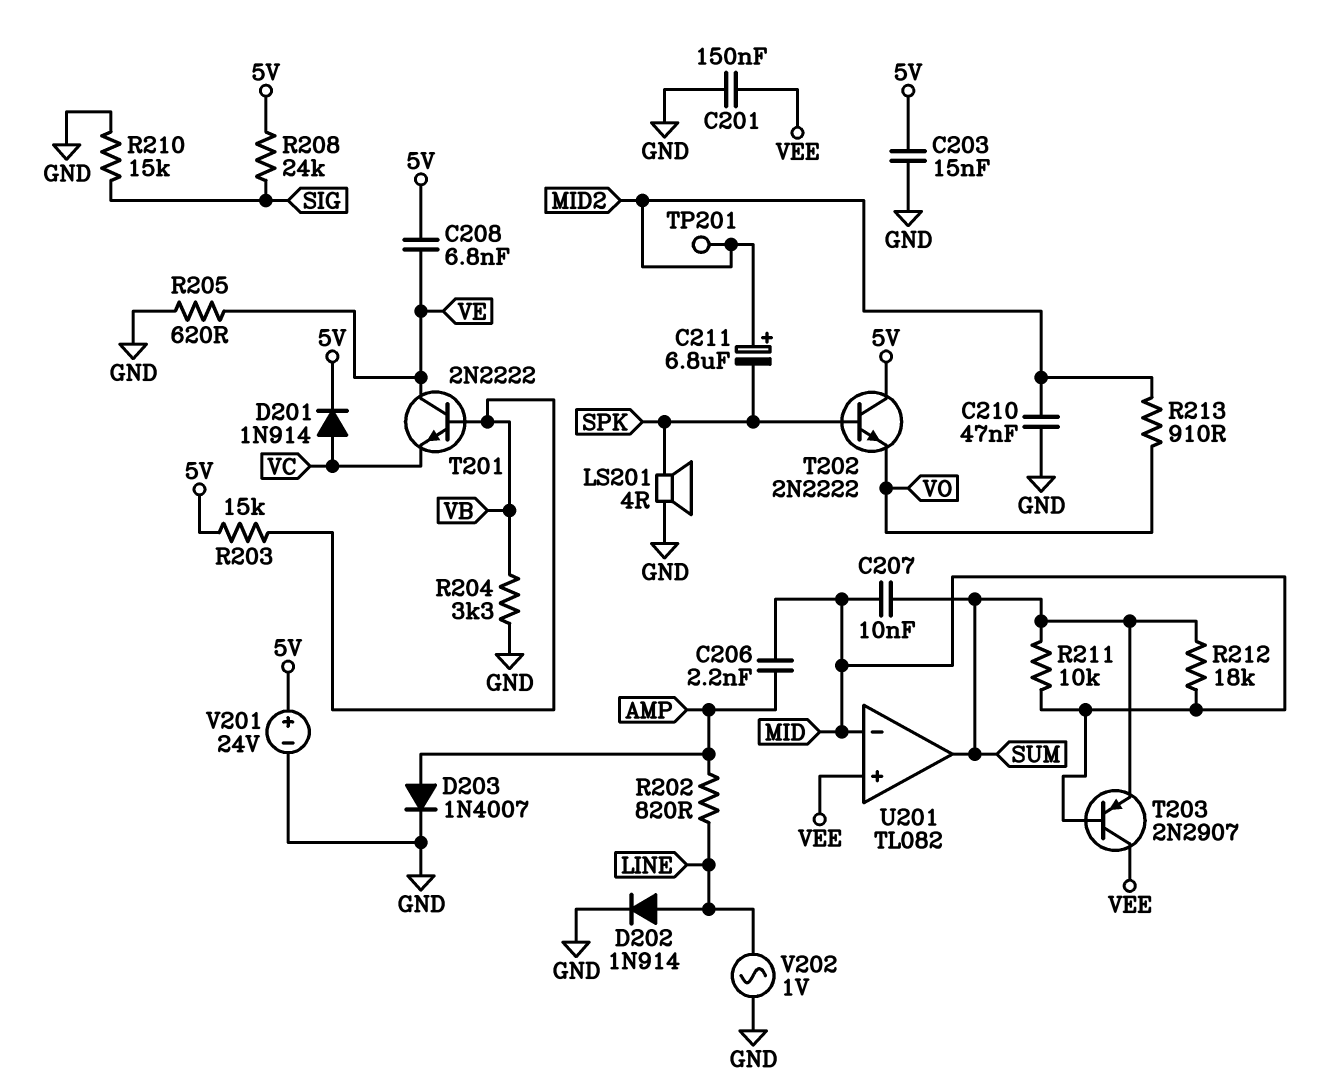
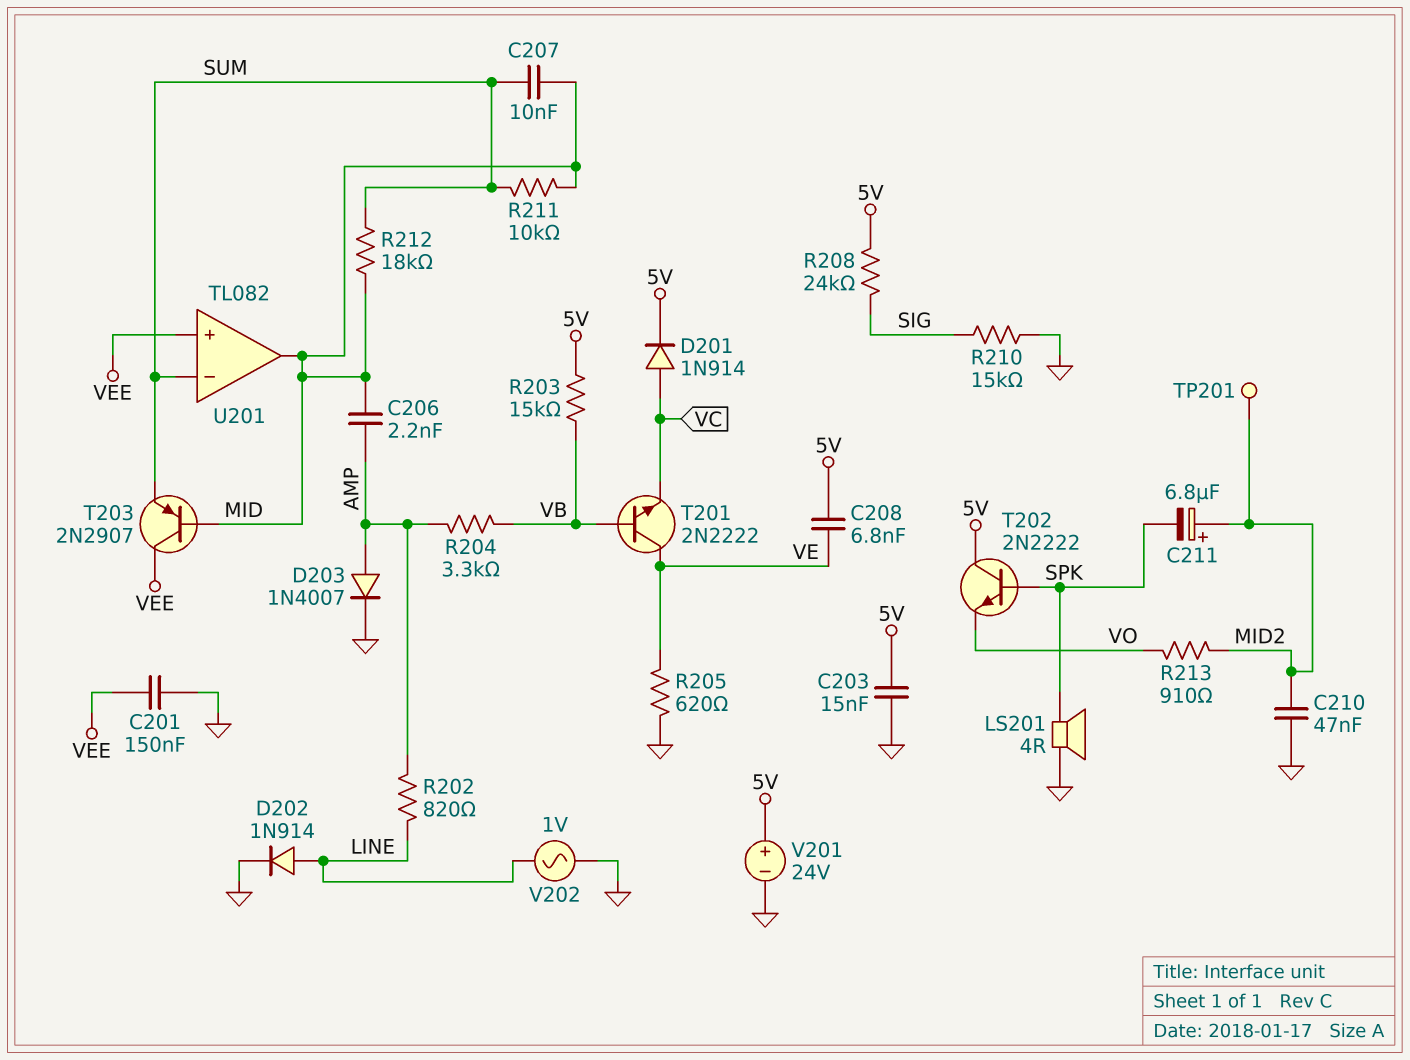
R204: 3.3k (GND, VB) -> 3.3k (AMP, VB)
U201 pin in-: MID -> SUM
U201 pin out: SUM -> MID

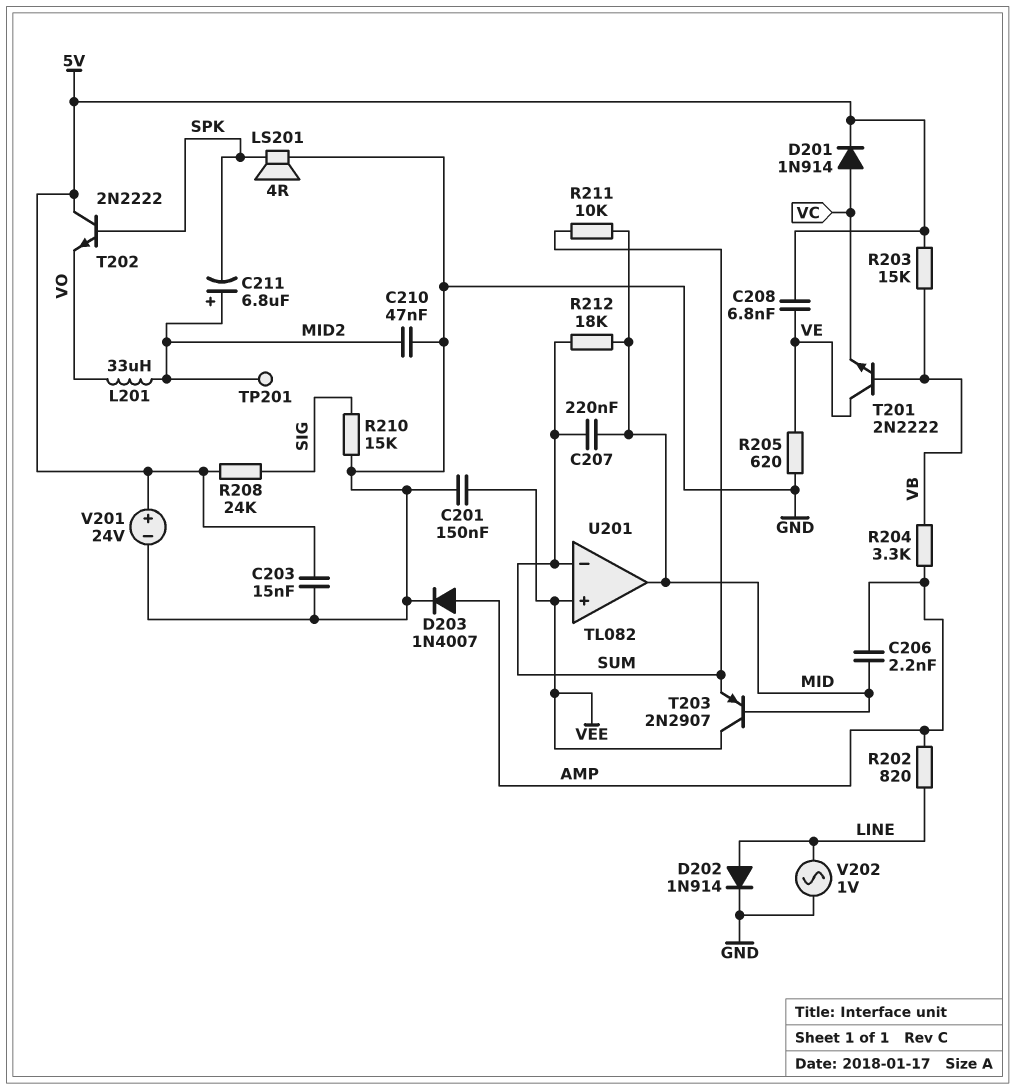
C207: 10nF (MID, SUM) -> 220nF (MID, SUM)
L201: none -> 33uH (MID2, VO)
R213: 910 (MID2, VO) -> none

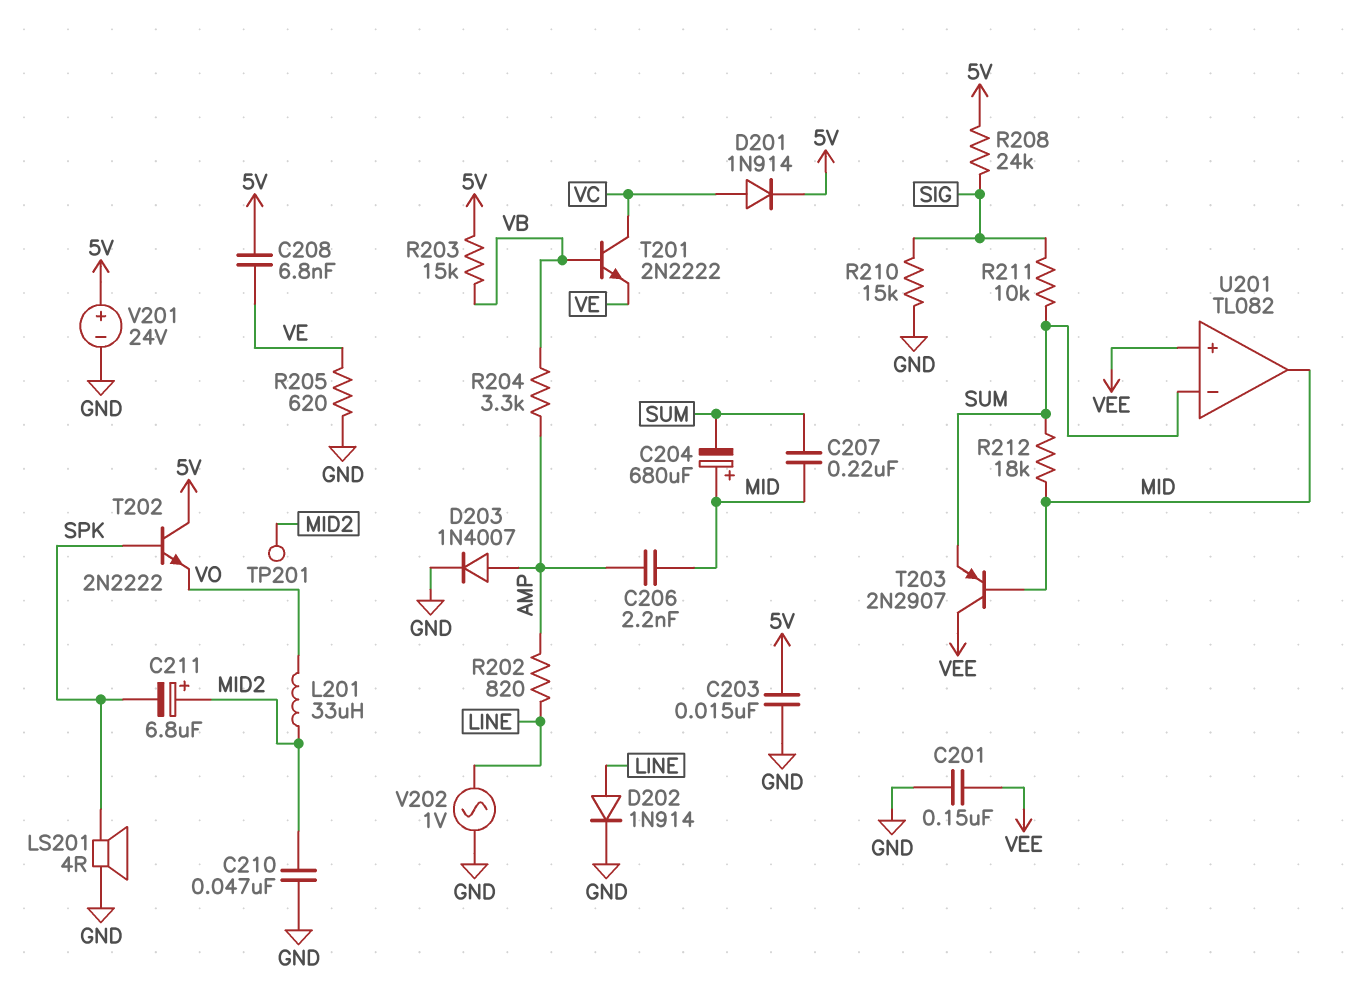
C204: none -> 680uF (plus MID, minus SUM)
R211: 10k (MID, SUM) -> 10k (SIG, SUM)
T201: NPN 2N2222 (B VB, C VE, E VC) -> NPN 2N2222 (B VB, C VC, E VE)

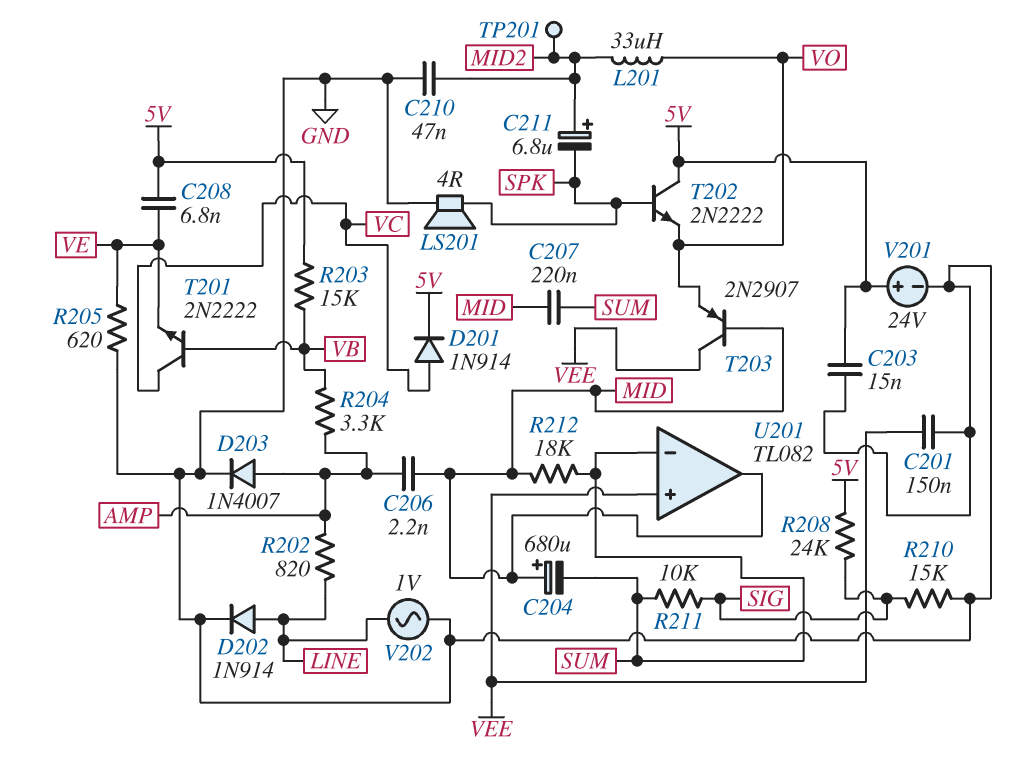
T203: PNP 2N2907 (B MID, C VEE, E SUM) -> PNP 2N2907 (B MID, C VEE, E VO)

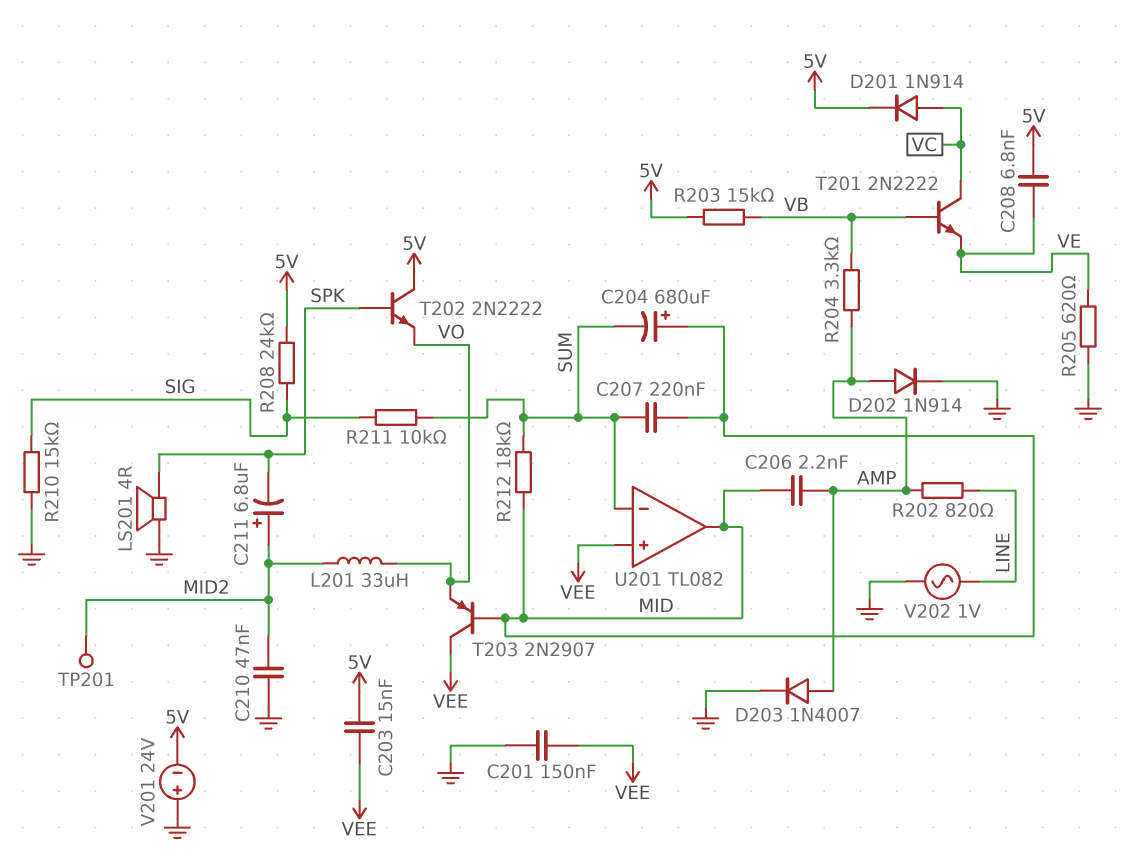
C203: 15nF (5V, GND) -> 15nF (5V, VEE)
D202: diode 1N914 (A LINE, K GND) -> diode 1N914 (A AMP, K GND)
V201: 24V (plus 5V, minus GND) -> 24V (plus GND, minus 5V)

